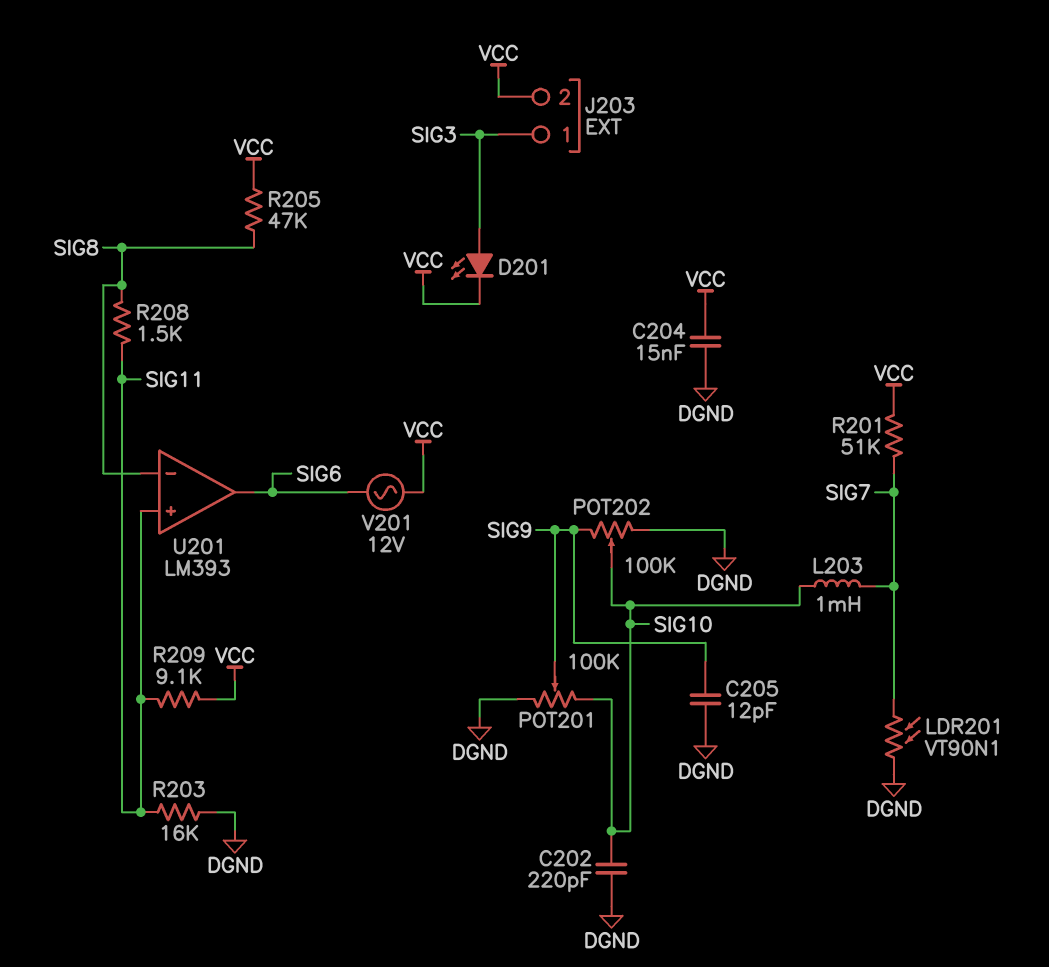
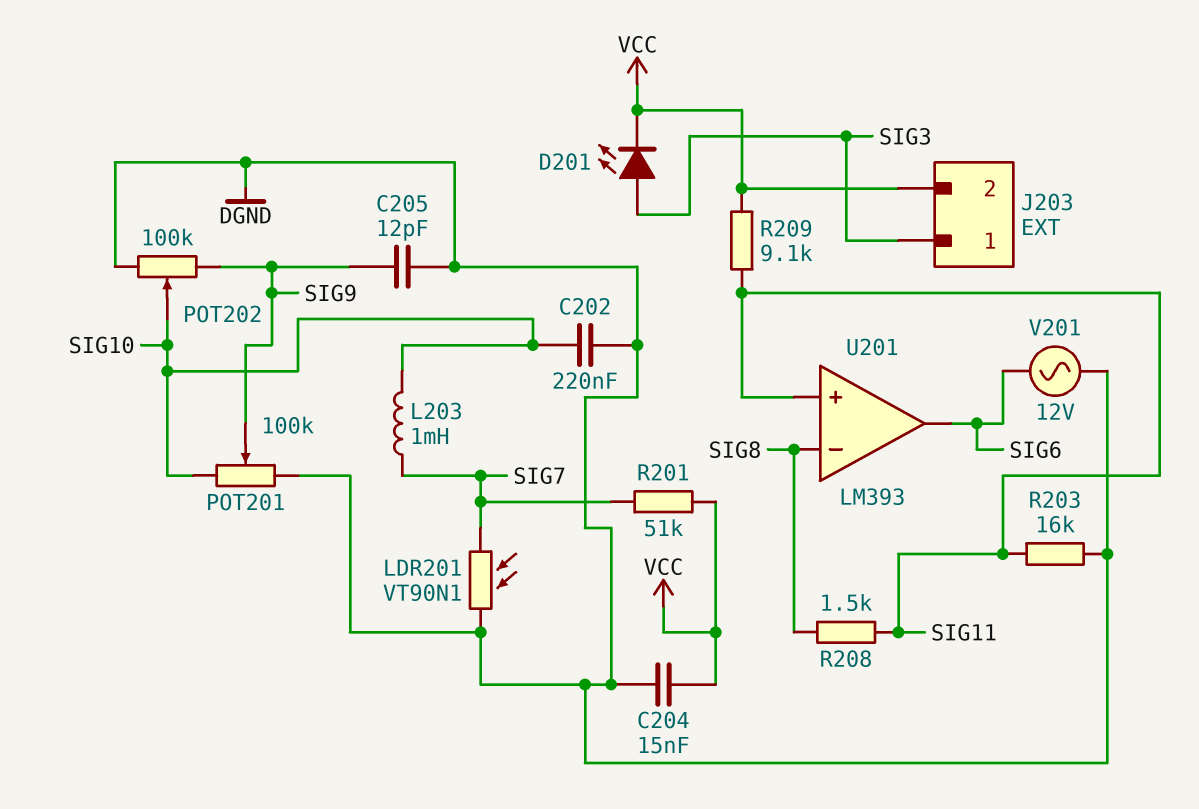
C202: 220pF (DGND, SIG10) -> 220nF (DGND, SIG10)
R205: 47k (SIG8, VCC) -> none
V201: AC 12V (SIG6, VCC) -> AC 12V (DGND, SIG6)

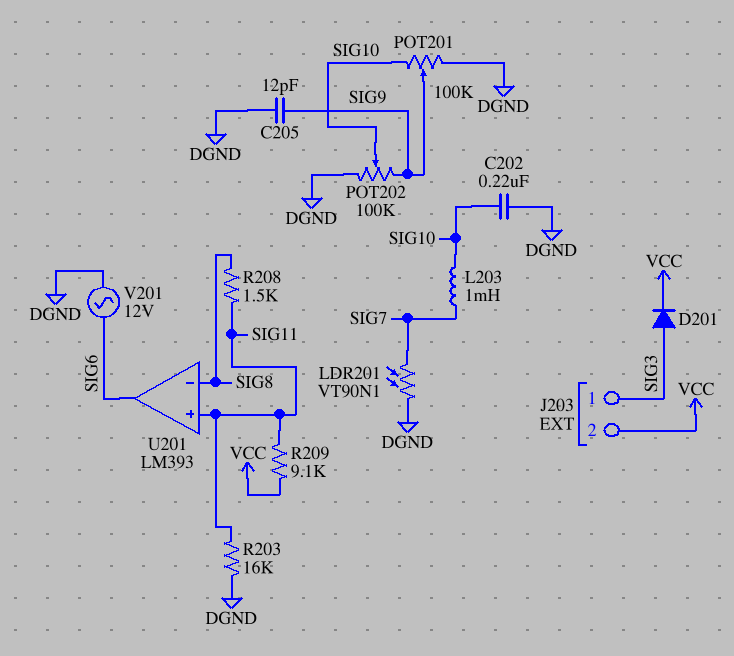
C204: 15nF (DGND, VCC) -> none
D201: LED (A SIG3, K VCC) -> diode (A SIG3, K VCC)
R201: 51k (SIG7, VCC) -> none

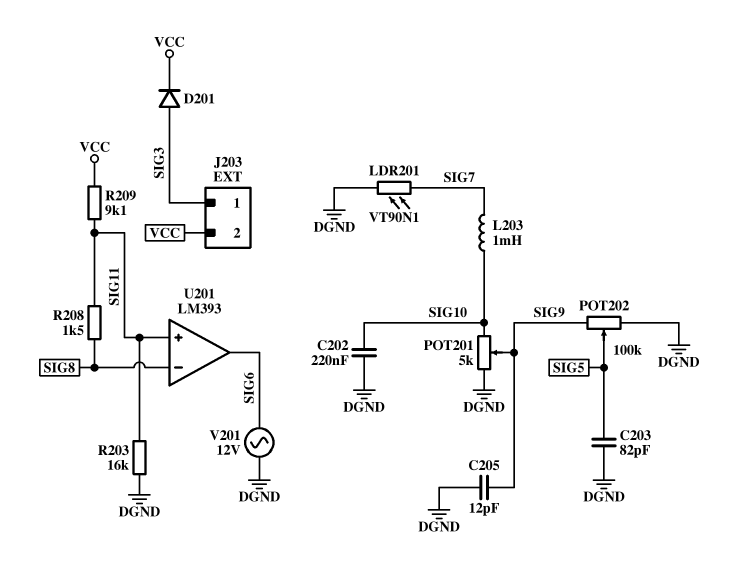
C203: none -> 82pF (DGND, SIG5)
POT201: 100k (DGND, SIG10, wiper SIG9) -> 5k (DGND, SIG10, wiper SIG9)
POT202: 100k (DGND, SIG9, wiper SIG10) -> 100k (DGND, SIG9, wiper SIG5)

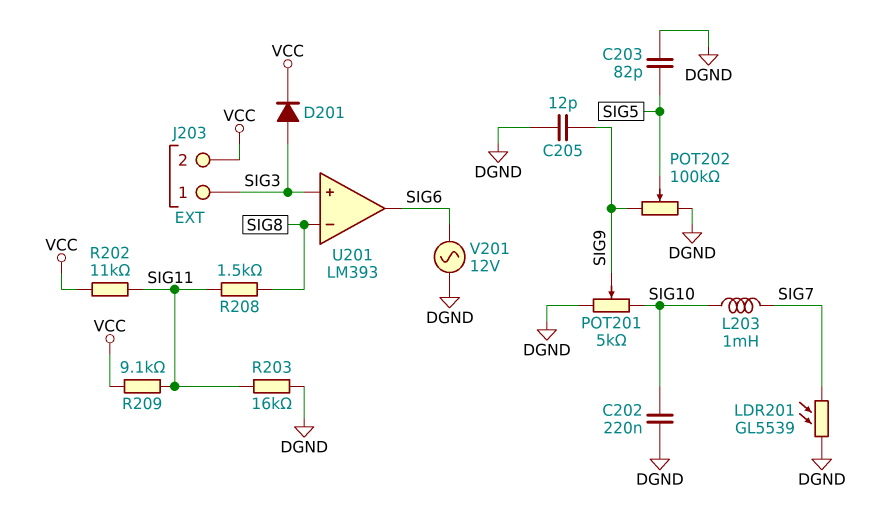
LDR201: VT90N1 (DGND, SIG7) -> GL5539 (DGND, SIG7)
R202: none -> 11k (SIG11, VCC)
U201 pin in+: SIG11 -> SIG3

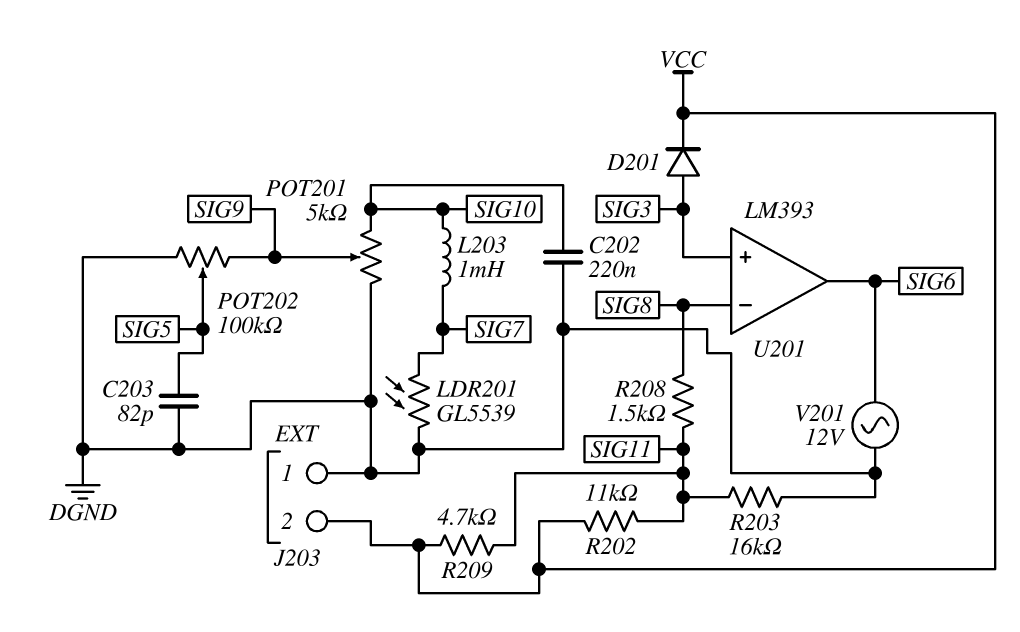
C205: 12pF (DGND, SIG9) -> none
J203 pin 1: SIG3 -> DGND
R209: 9.1k (SIG11, VCC) -> 4.7k (SIG11, VCC)

